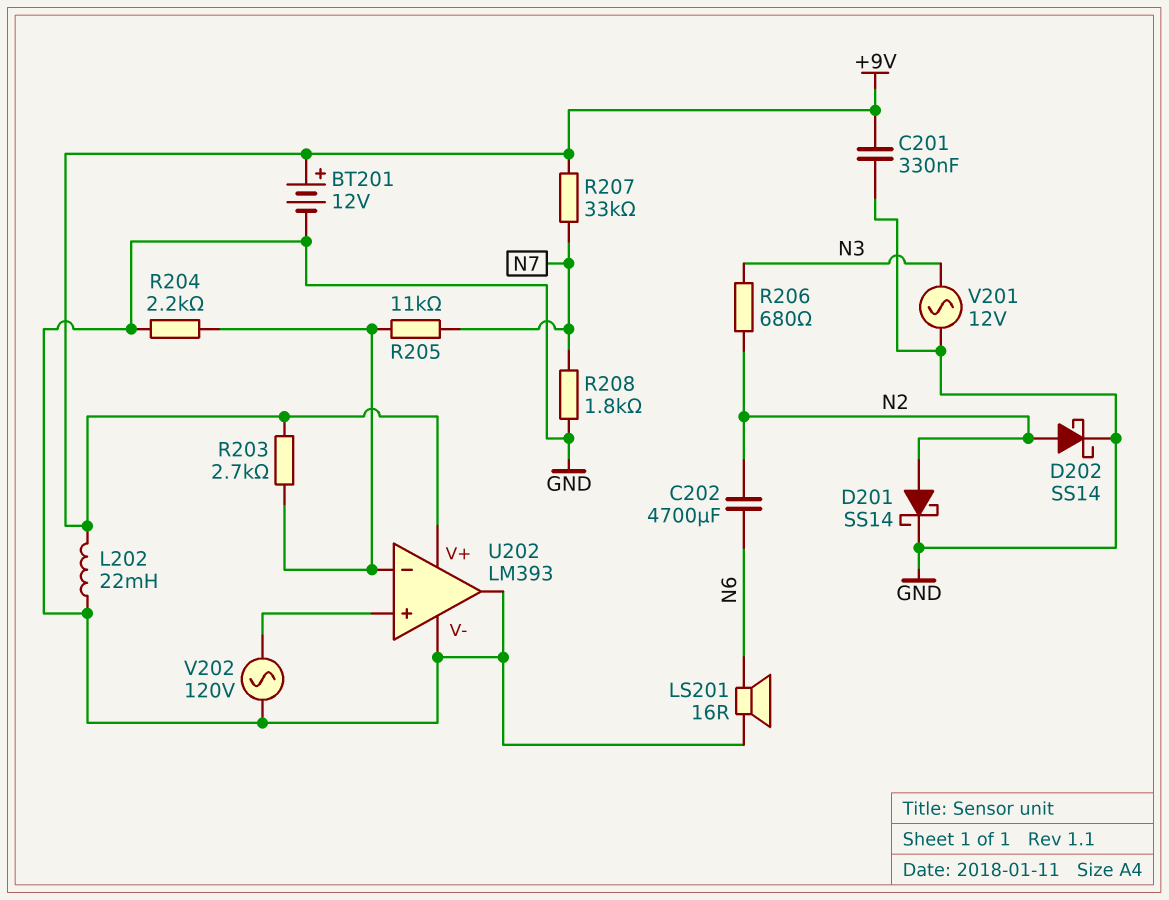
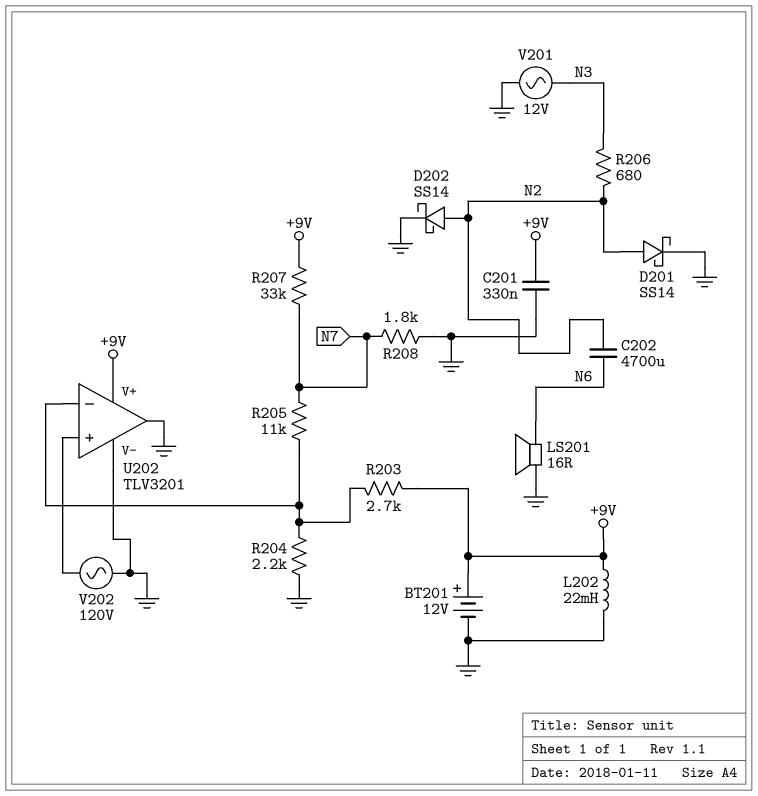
U202: LM393 -> TLV3201

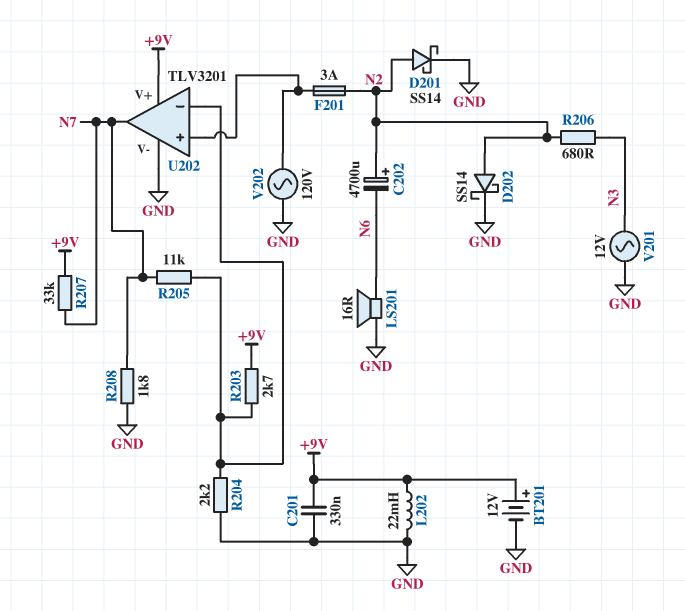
C202: 4700uF (N2, N6) -> 4700uF (plus N2, minus N6)
F201: none -> 3A (N2, U202/in+)
U202 pin out: GND -> N7

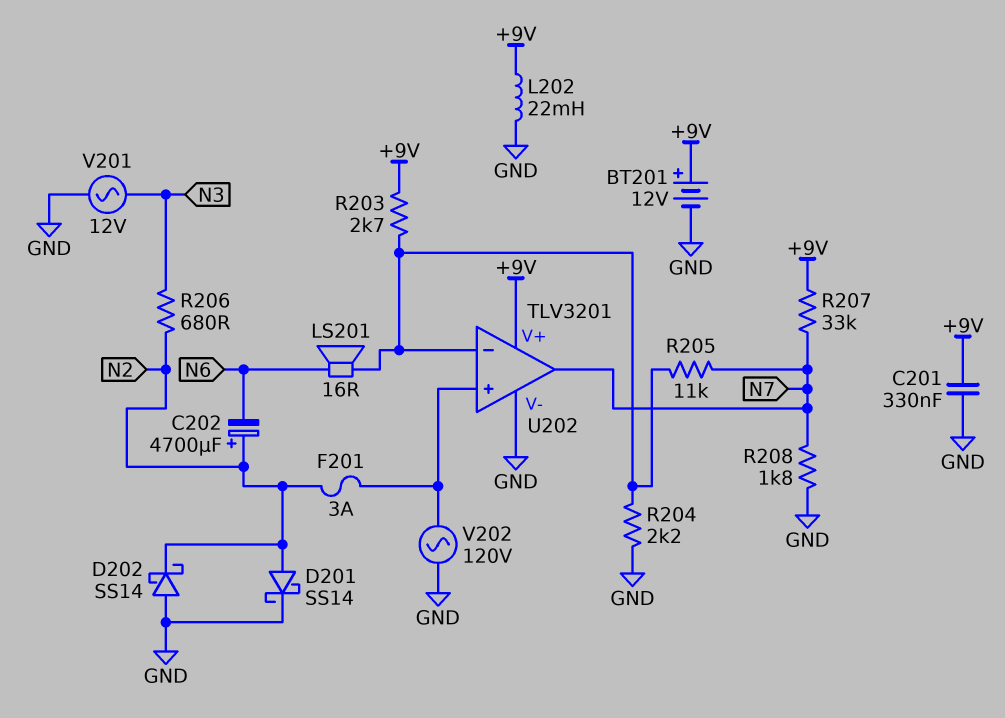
D202: schottky SS14 (A N2, K GND) -> schottky SS14 (A GND, K N2)
LS201: speaker 16R (GND, N6) -> speaker 16R (N6, U202/in-)

